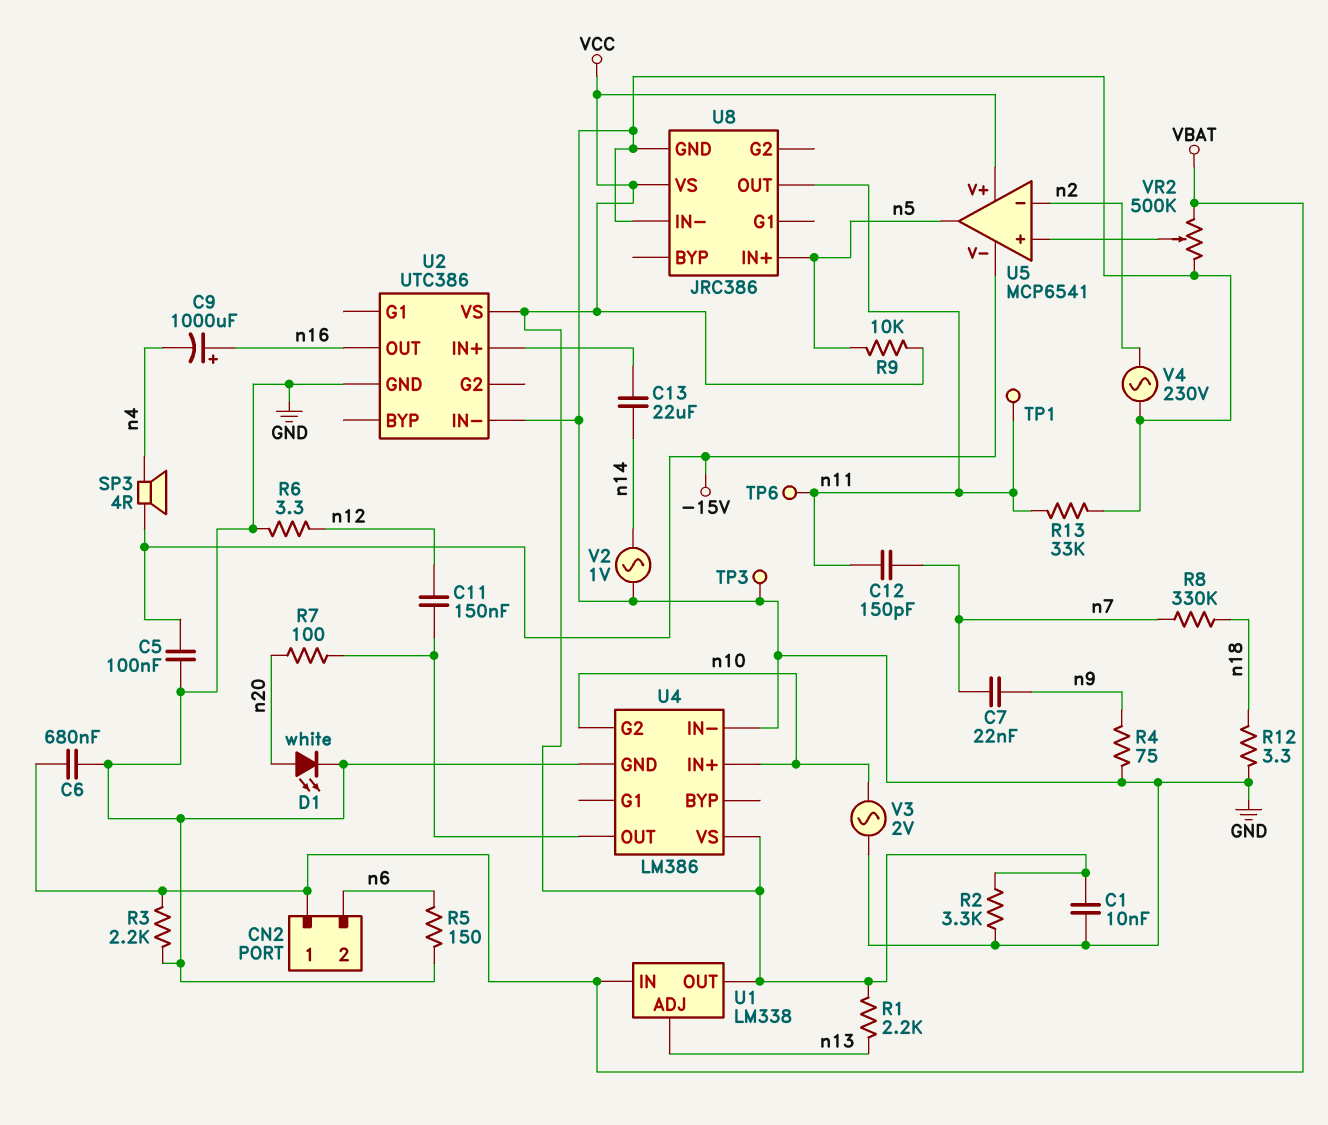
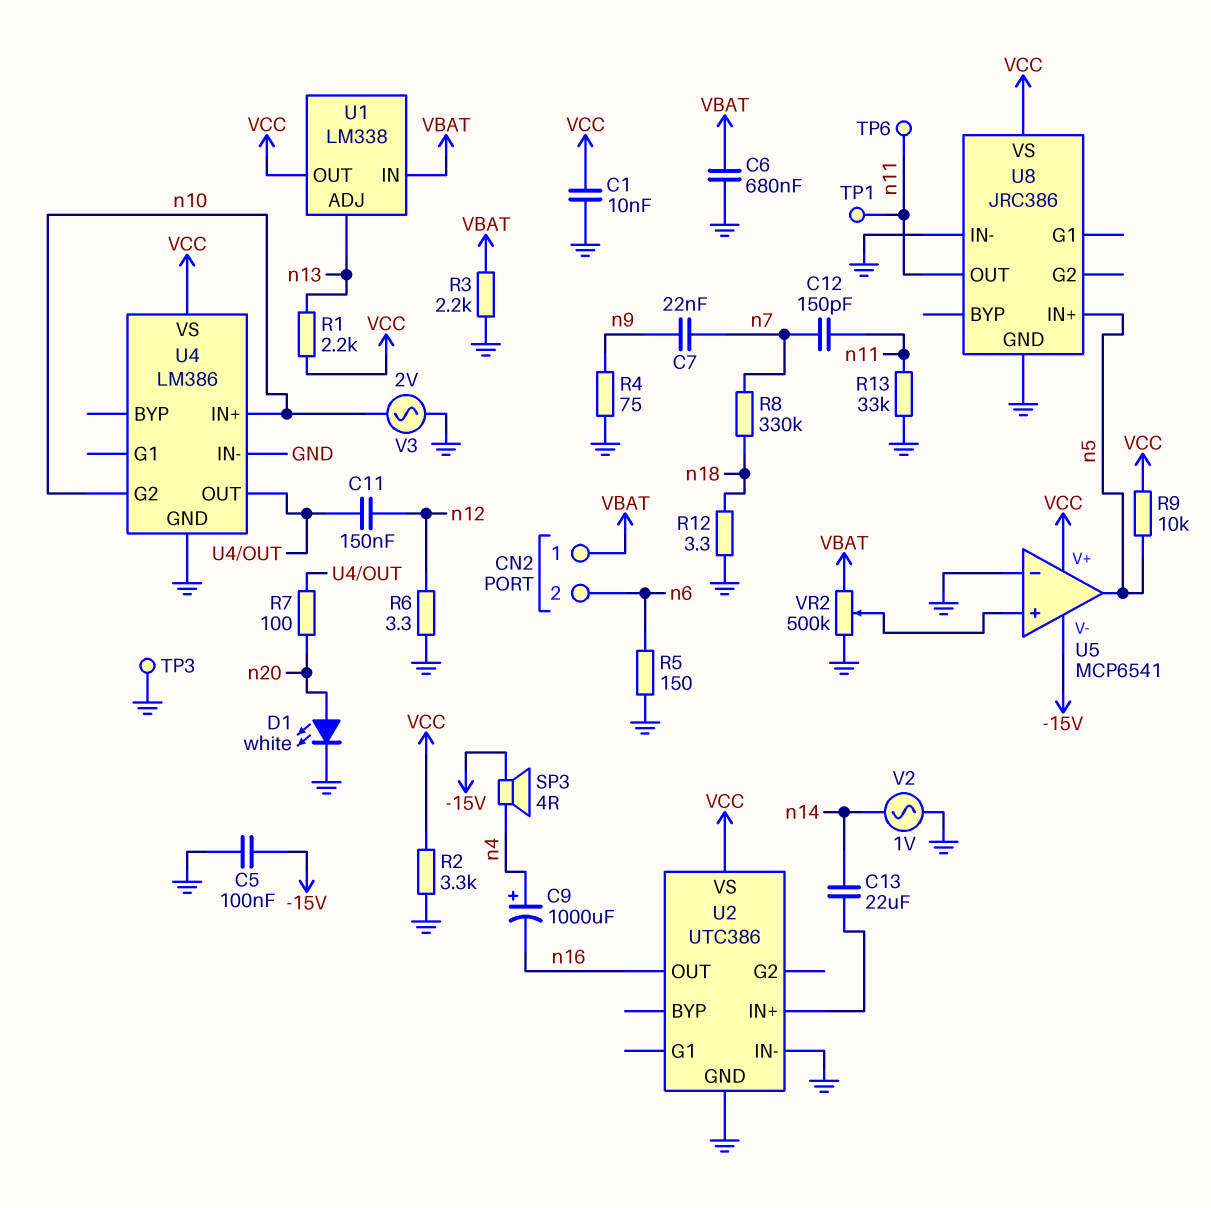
C9: 1000uF (plus n16, minus n4) -> 1000uF (plus n4, minus n16)
U5 pin in-: n2 -> GND
V4: AC 230V (GND, n2) -> none

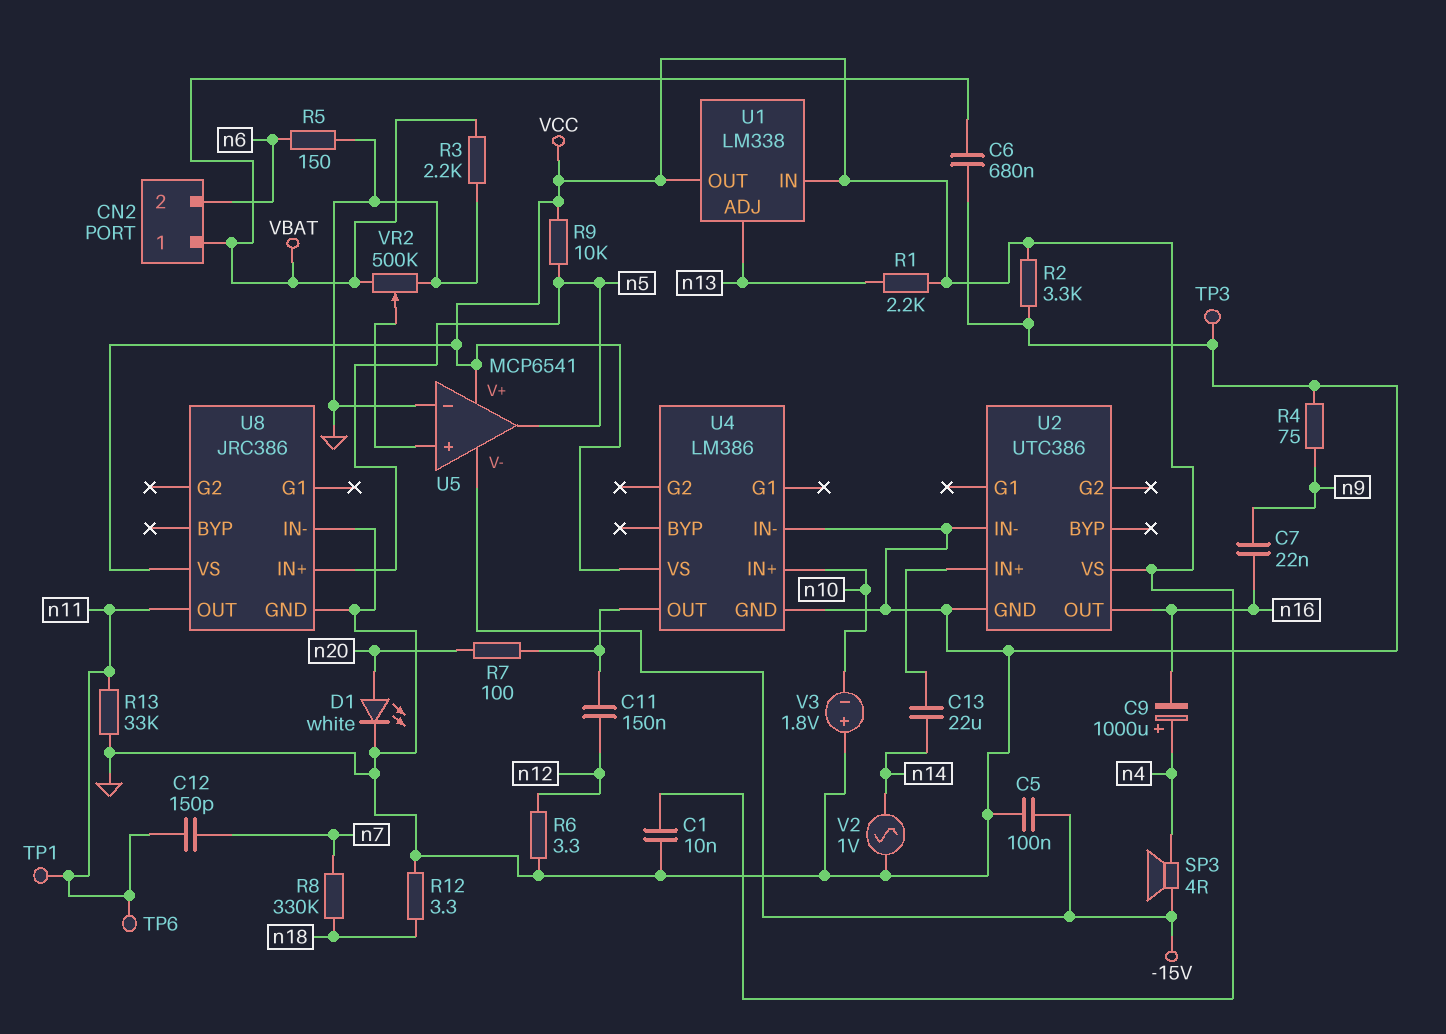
C7: 22nF (n7, n9) -> 22nF (n9, n16)
U1 pin IN: VBAT -> VCC
U4 pin G2: n10 -> none
V3: AC 2V (GND, n10) -> 1.8V (plus GND, minus n10)

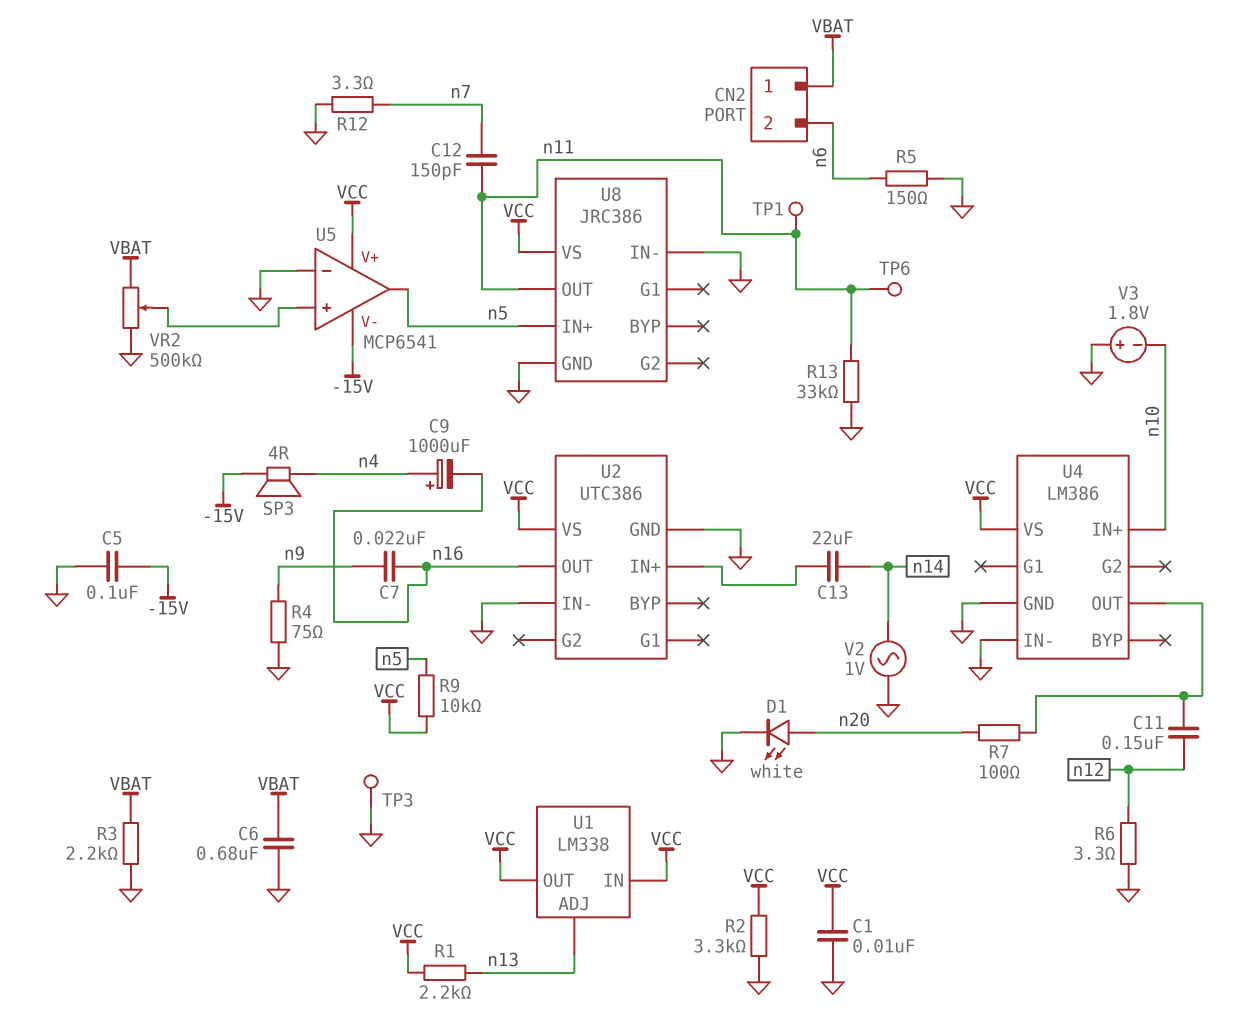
R8: 330k (n7, n18) -> none
R12: 3.3 (GND, n18) -> 3.3 (GND, n7)

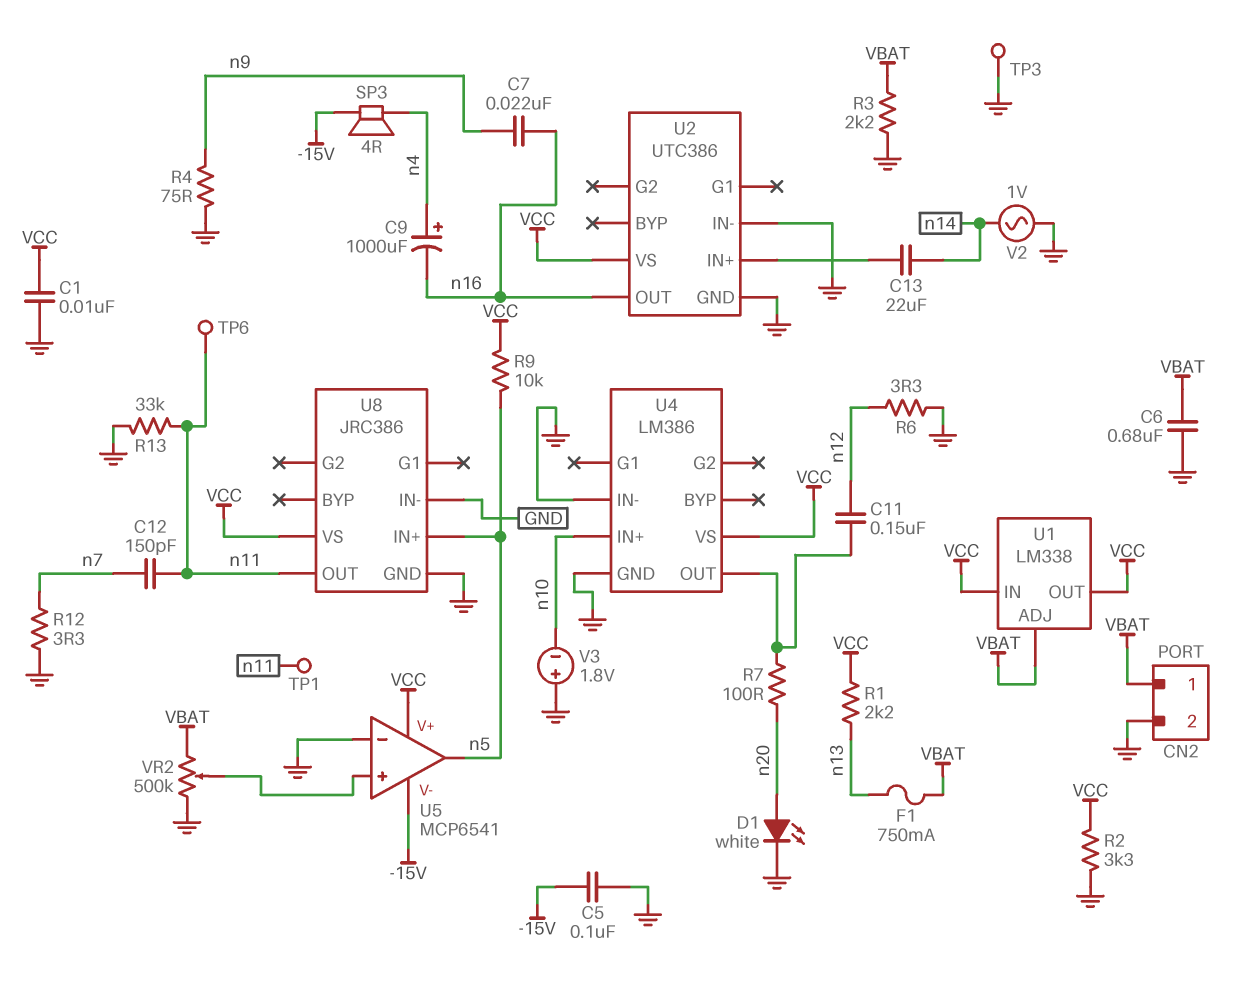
CN2 pin 2: n6 -> GND
F1: none -> 750mA (VBAT, n13)
R5: 150 (GND, n6) -> none
U1 pin ADJ: n13 -> VBAT

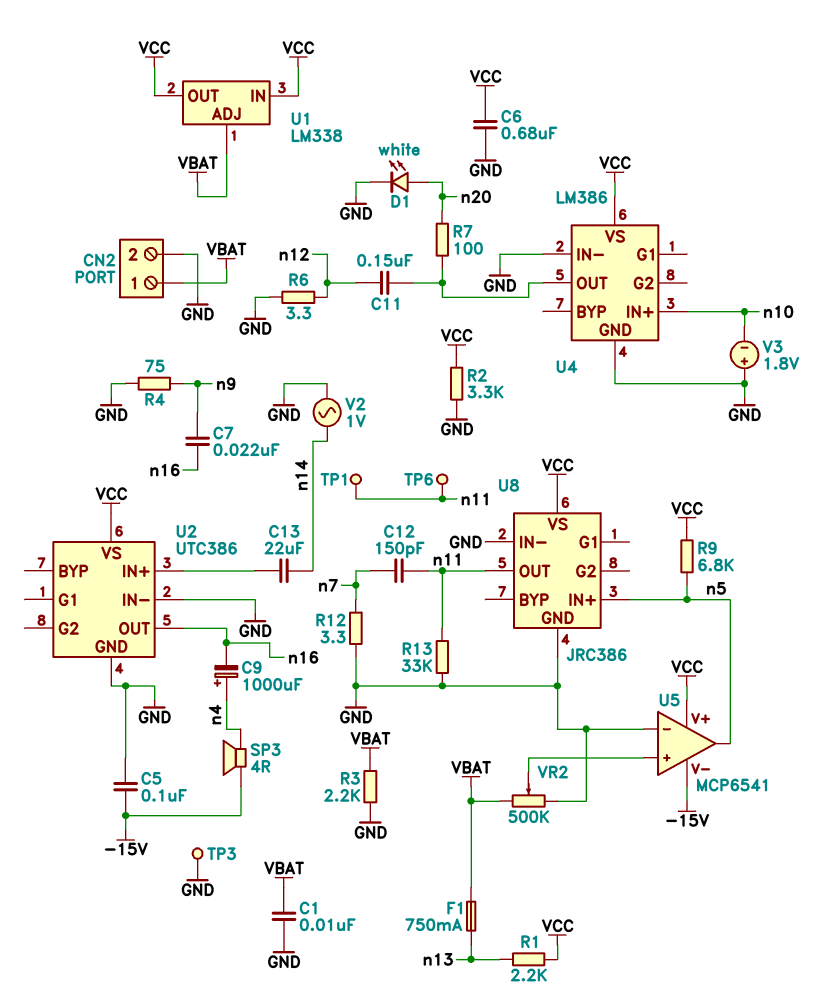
C1: 10nF (GND, VCC) -> 10nF (GND, VBAT)
C6: 680nF (GND, VBAT) -> 680nF (GND, VCC)
R9: 10k (VCC, n5) -> 6.8k (VCC, n5)

